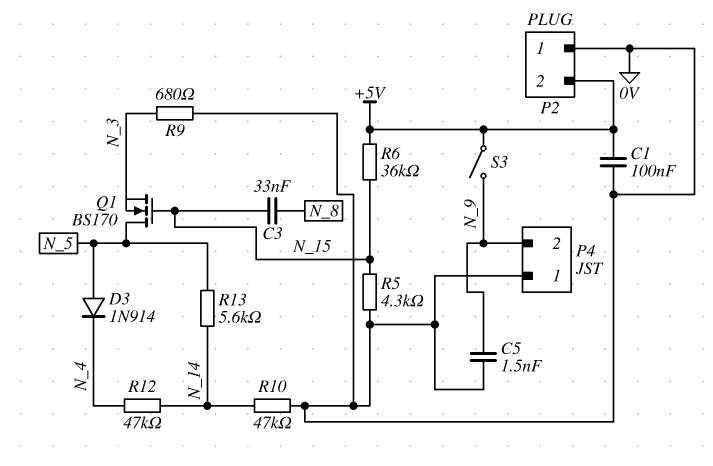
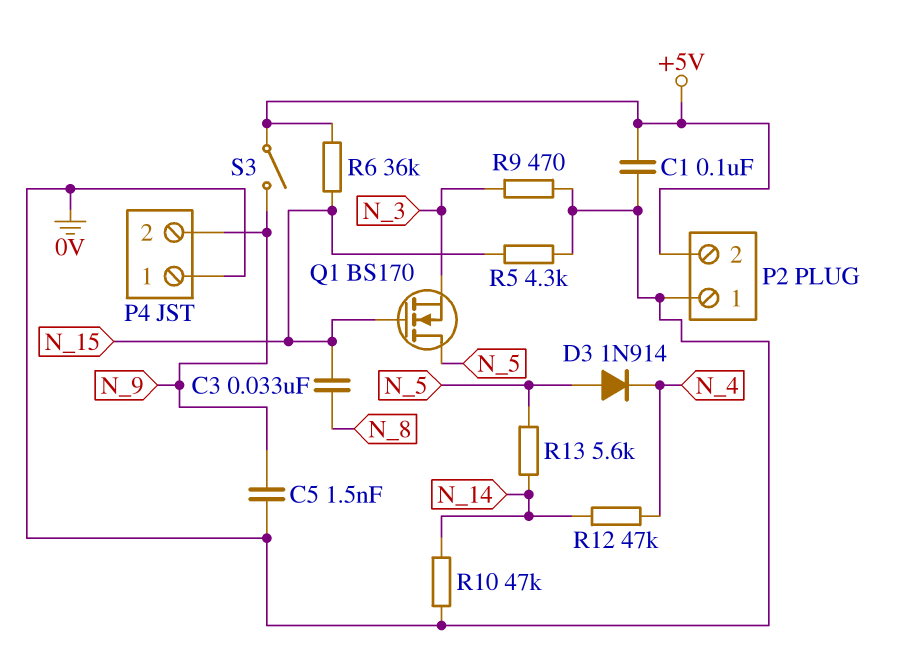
R9: 680 (0V, N_3) -> 470 (0V, N_3)

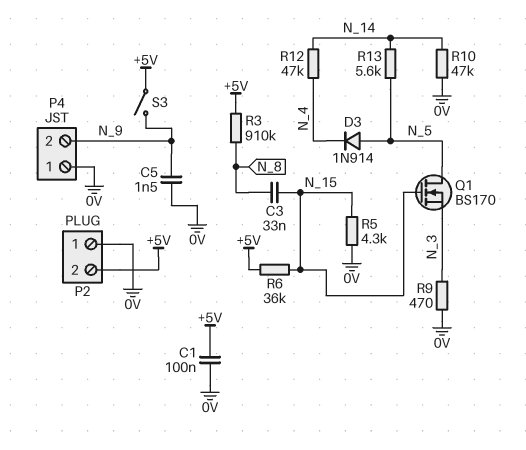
R3: none -> 910k (+5V, N_8)

